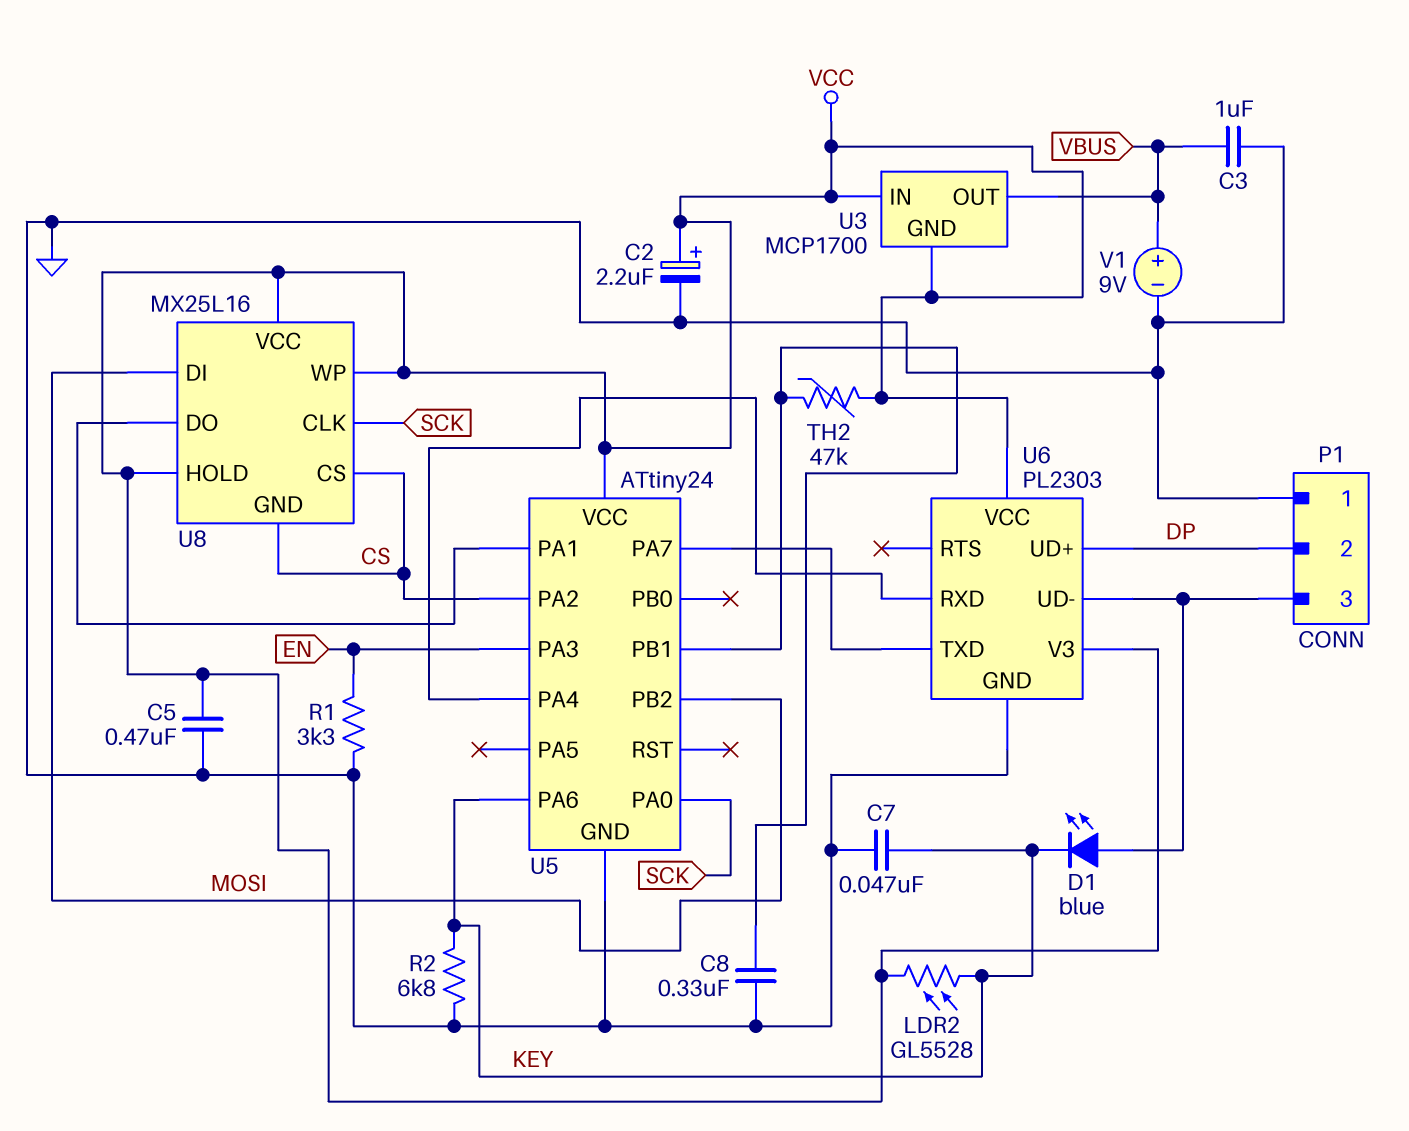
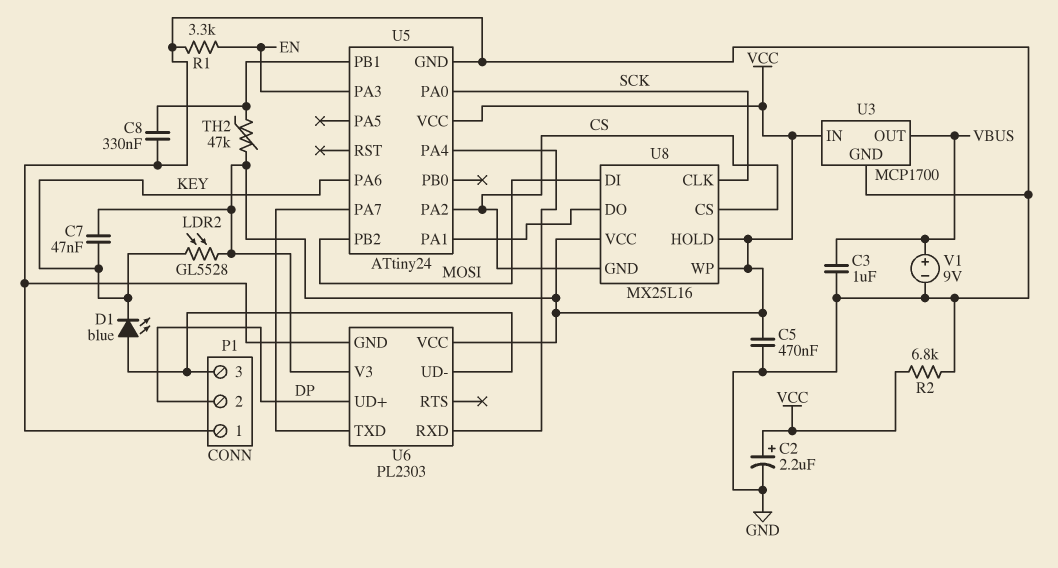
C7: 47nF (GND, KEY) -> 47nF (KEY, VCC)
R2: 6.8k (GND, KEY) -> 6.8k (GND, VCC)
U3 pin GND: VCC -> GND

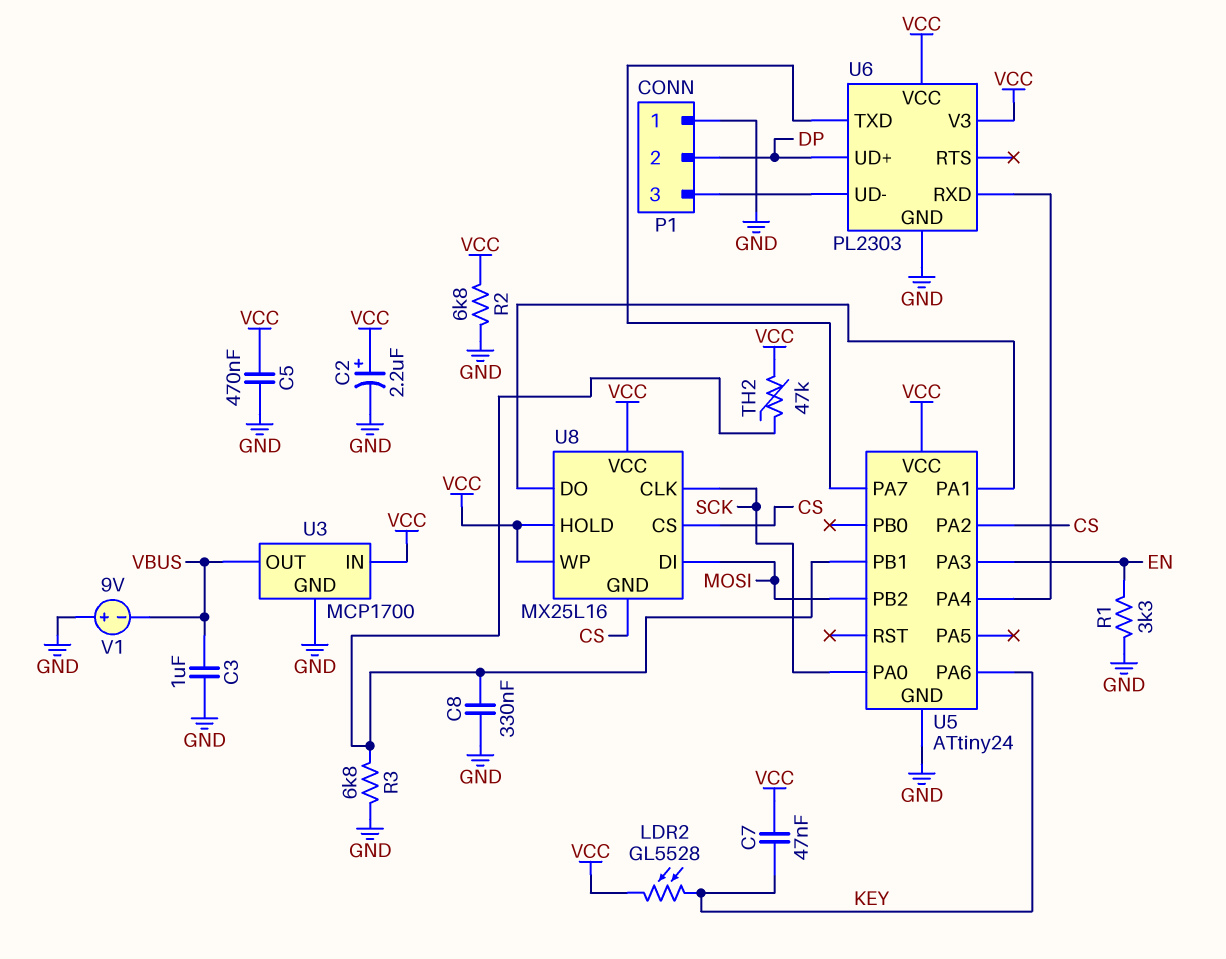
D1: LED blue (A P1/3, K KEY) -> none
R3: none -> 6.8k (GND, U5/PB1)
V1: 9V (plus VBUS, minus GND) -> 9V (plus GND, minus VBUS)

